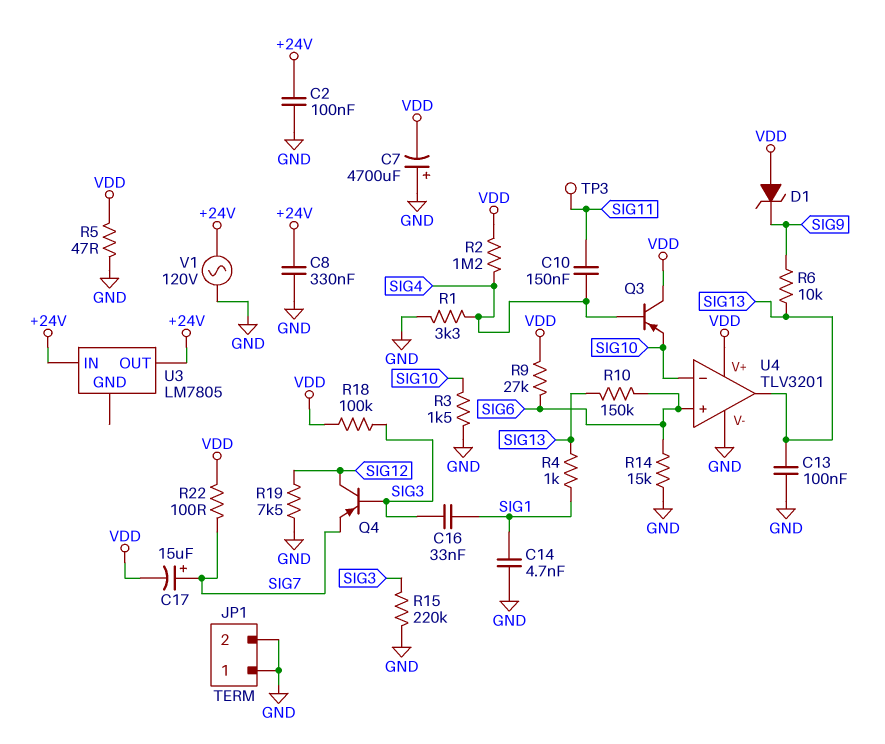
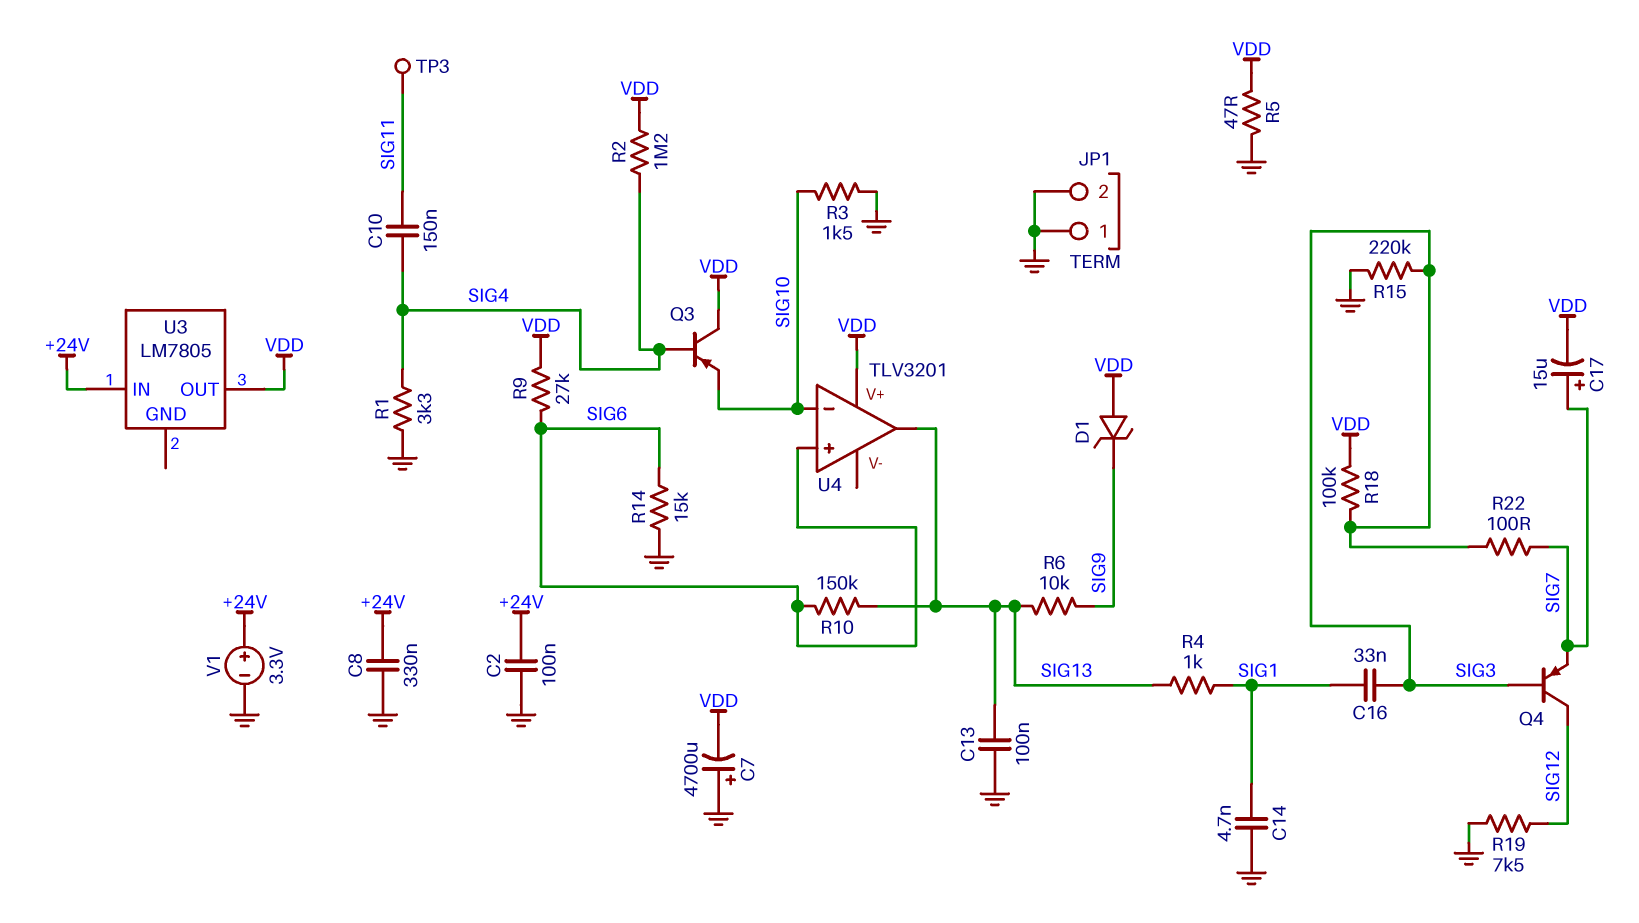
R22: 100 (SIG7, VDD) -> 100 (SIG3, SIG7)
U3 pin OUT: +24V -> VDD
U4 pin V-: GND -> none
V1: AC 120V (+24V, GND) -> 3.3V (plus +24V, minus GND)

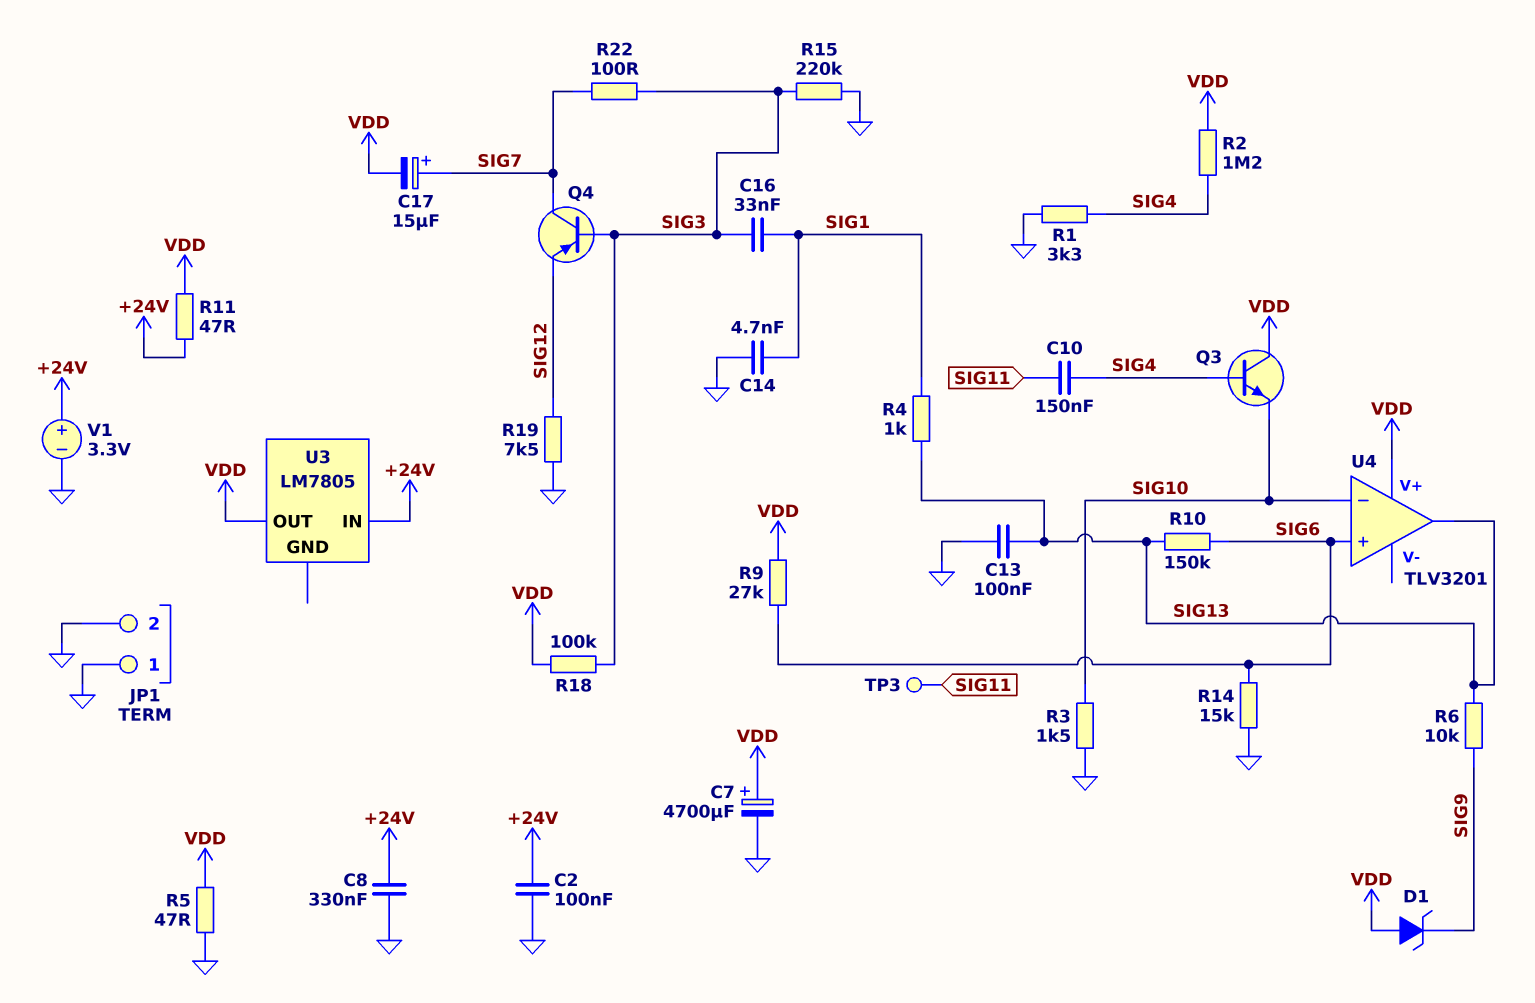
C7: 4700uF (plus GND, minus VDD) -> 4700uF (plus VDD, minus GND)
Q3: PNP (B SIG4, C VDD, E SIG10) -> NPN (B SIG4, C VDD, E SIG10)
Q4: PNP (B SIG3, C SIG12, E SIG7) -> PNP (B SIG3, C SIG7, E SIG12)
R11: none -> 47 (+24V, VDD)

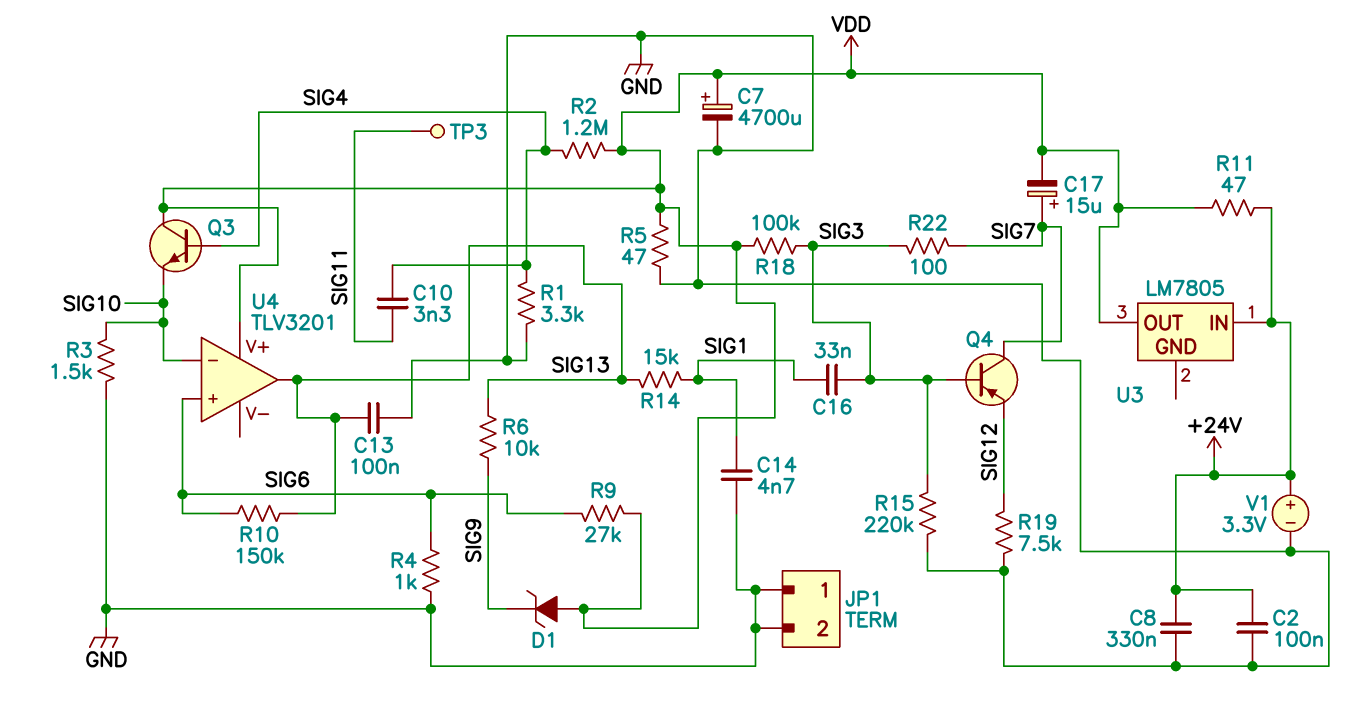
C10: 150nF (SIG4, SIG11) -> 3.3nF (SIG4, SIG11)
R4: 1k (SIG1, SIG13) -> 1k (GND, SIG6)
R14: 15k (GND, SIG6) -> 15k (SIG1, SIG13)

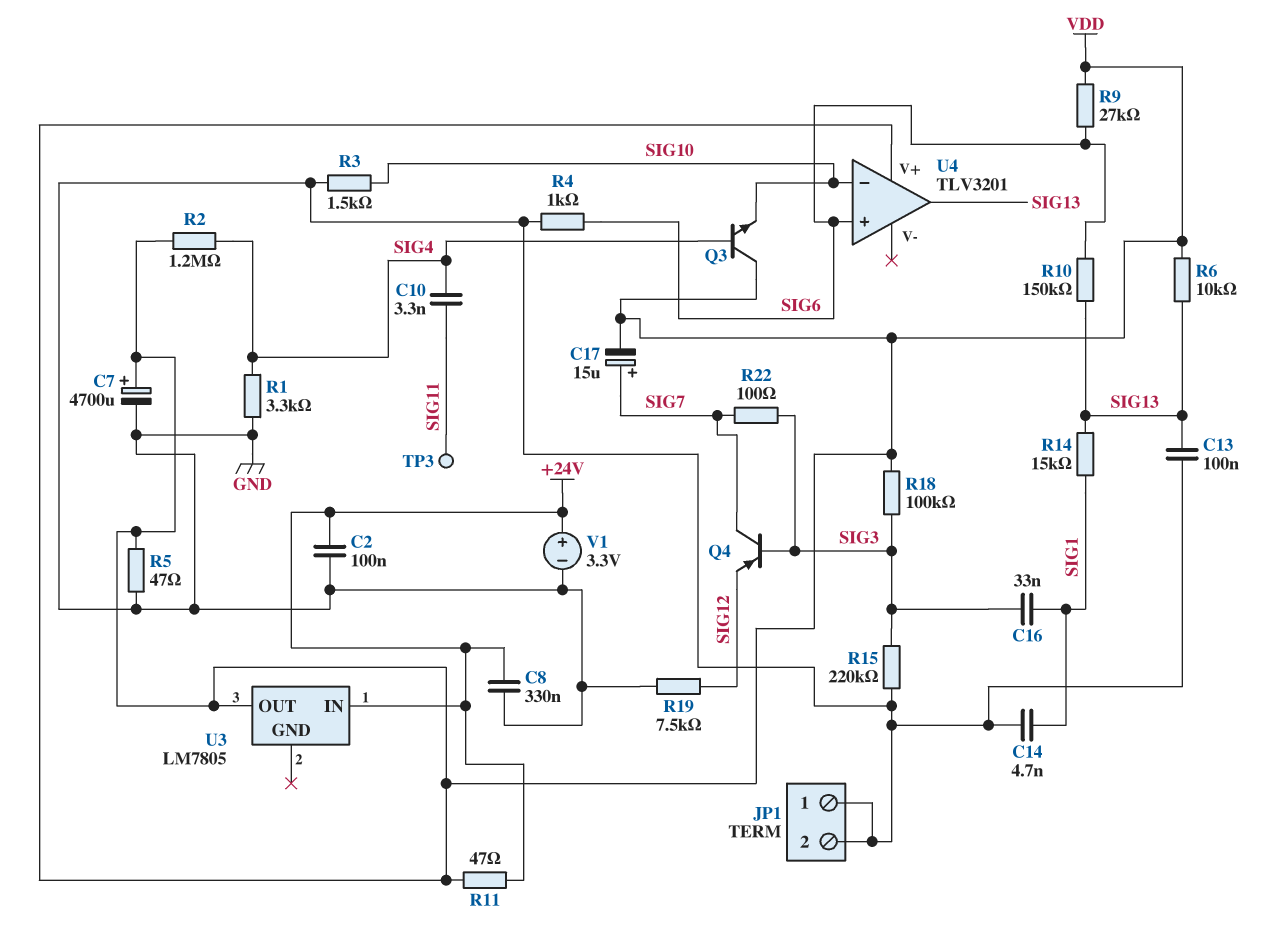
D1: zener (A VDD, K SIG9) -> none
R6: 10k (SIG9, SIG13) -> 10k (SIG13, VDD)

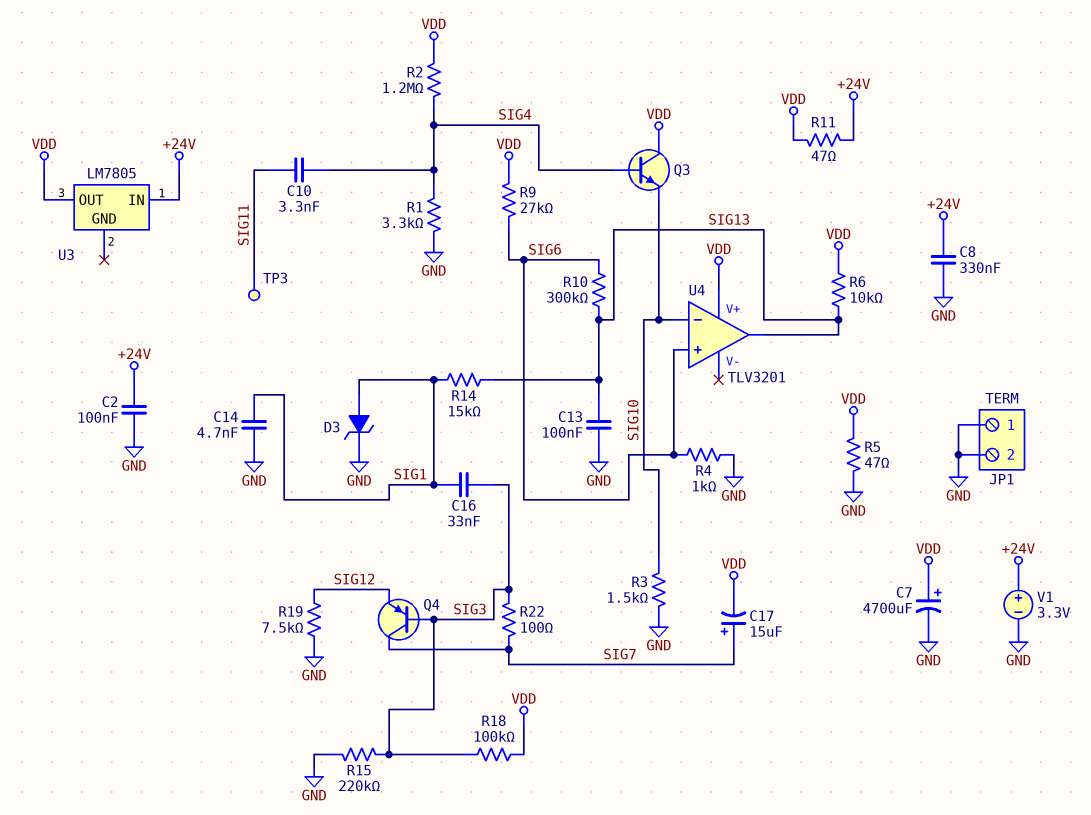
D3: none -> zener (A SIG1, K GND)
R10: 150k (SIG6, SIG13) -> 300k (SIG6, SIG13)

